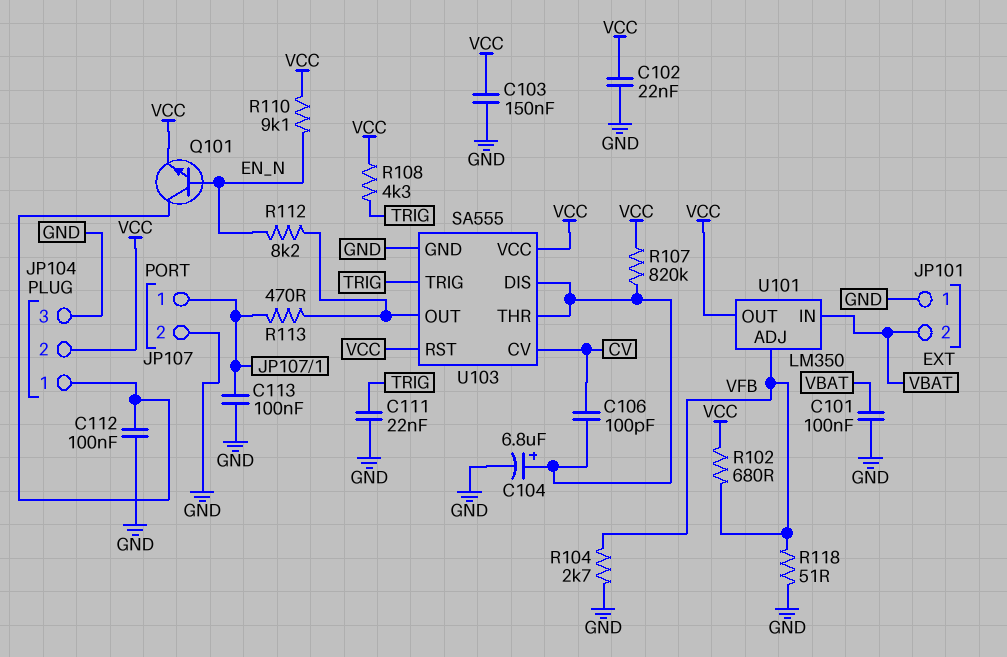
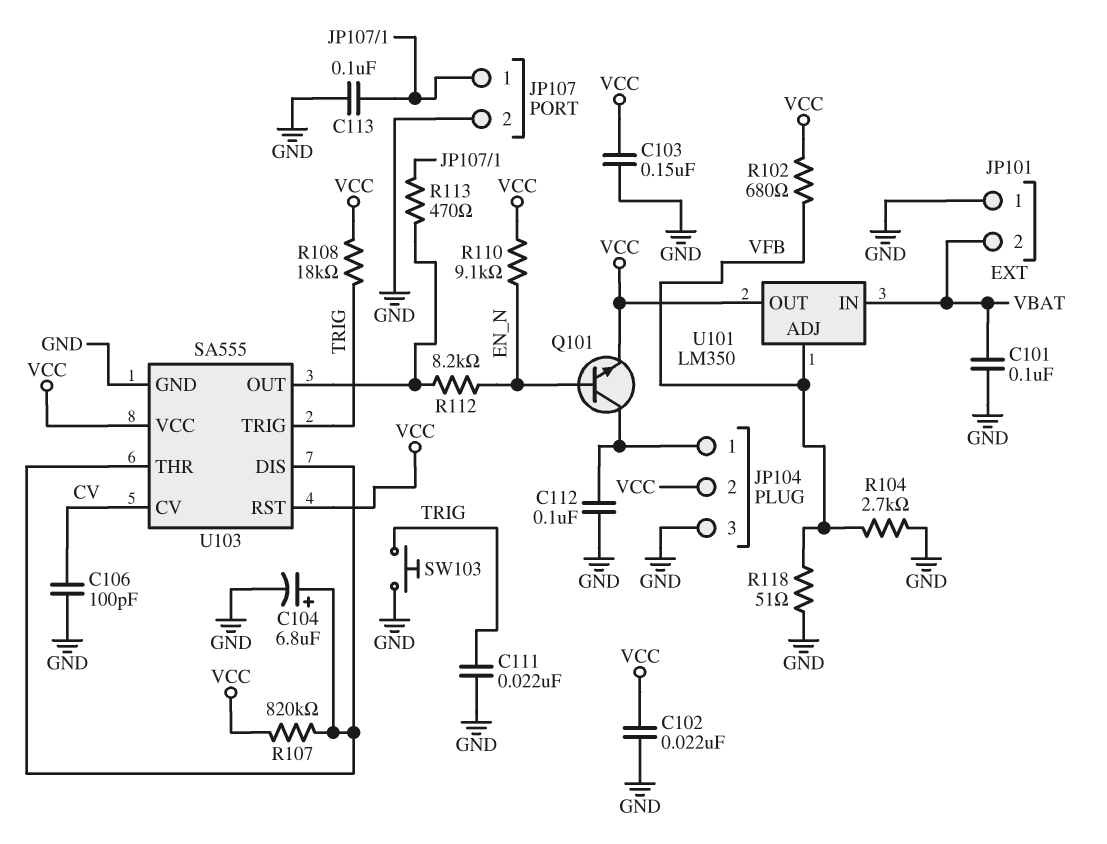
C106: 100pF (CV, U103/DIS) -> 100pF (CV, GND)
R108: 4.3k (TRIG, VCC) -> 18k (TRIG, VCC)
SW103: none -> button (GND, TRIG)

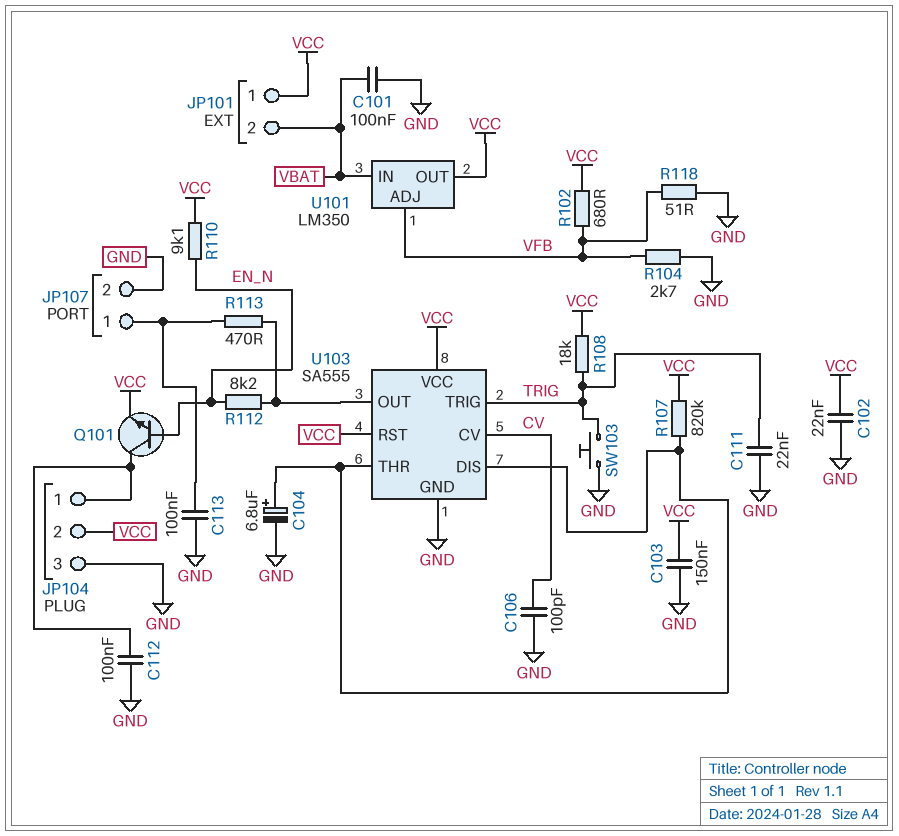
JP101 pin 1: GND -> VCC

